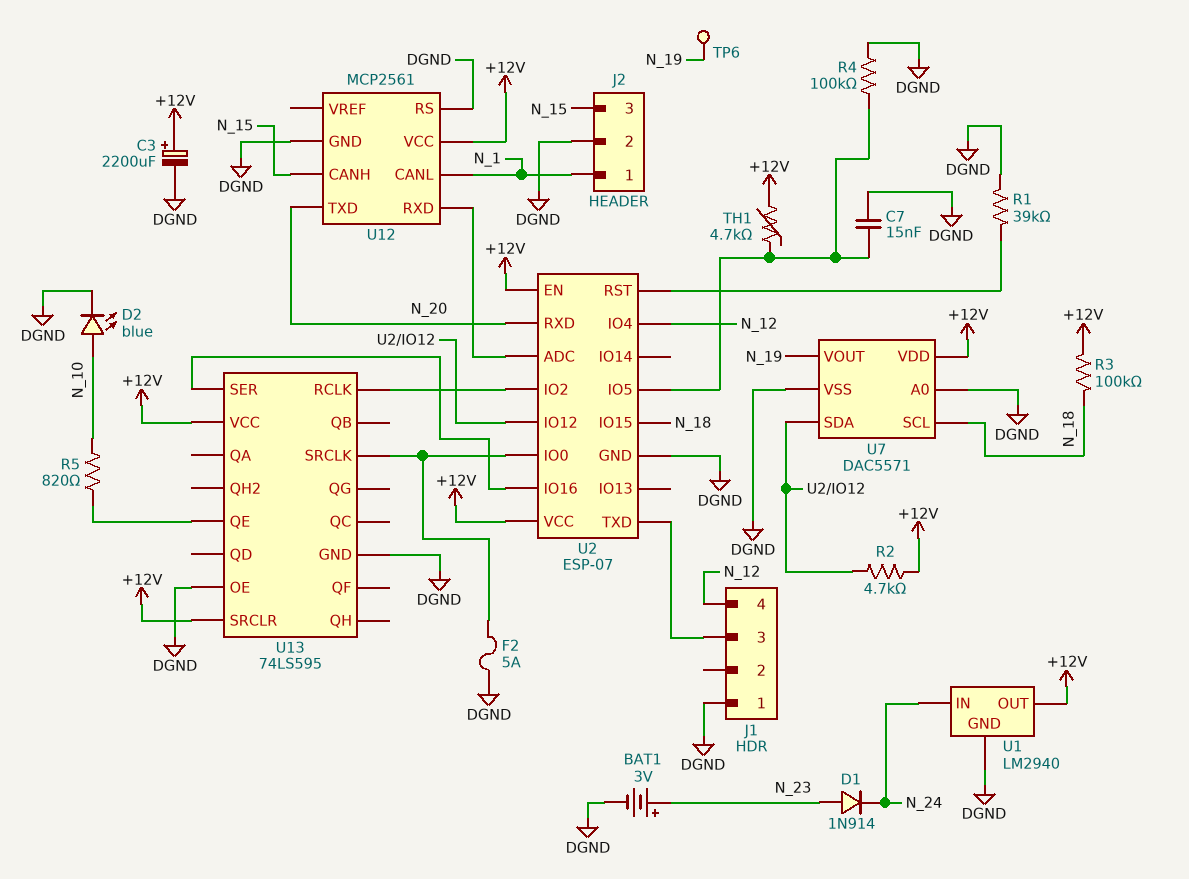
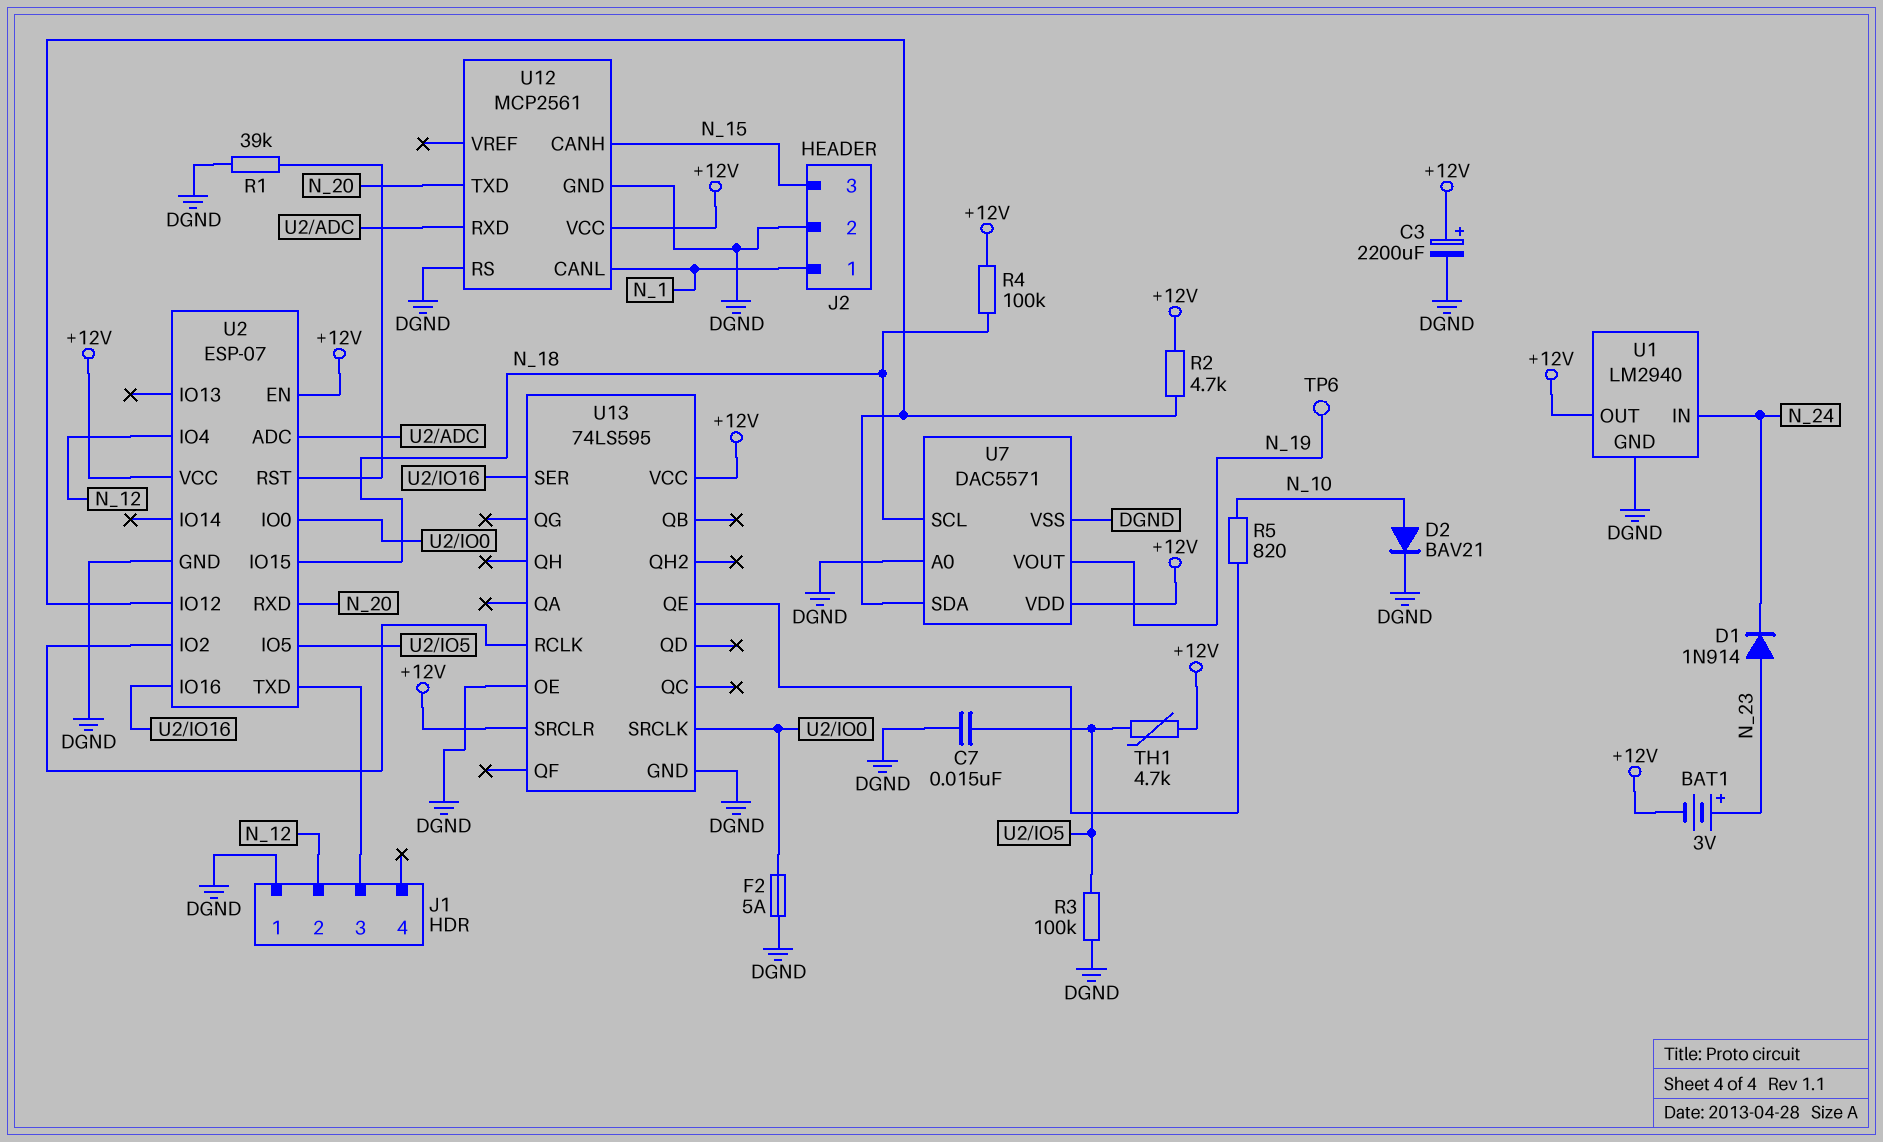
BAT1: 3V (plus N_23, minus DGND) -> 3V (plus N_23, minus +12V)
D2: LED blue (A N_10, K DGND) -> diode BAV21 (A N_10, K DGND)
J1 pin 2: none -> N_12
J1 pin 4: N_12 -> none
R3: 100k (+12V, N_18) -> 100k (DGND, U2/IO5)
R4: 100k (DGND, U2/IO5) -> 100k (+12V, N_18)

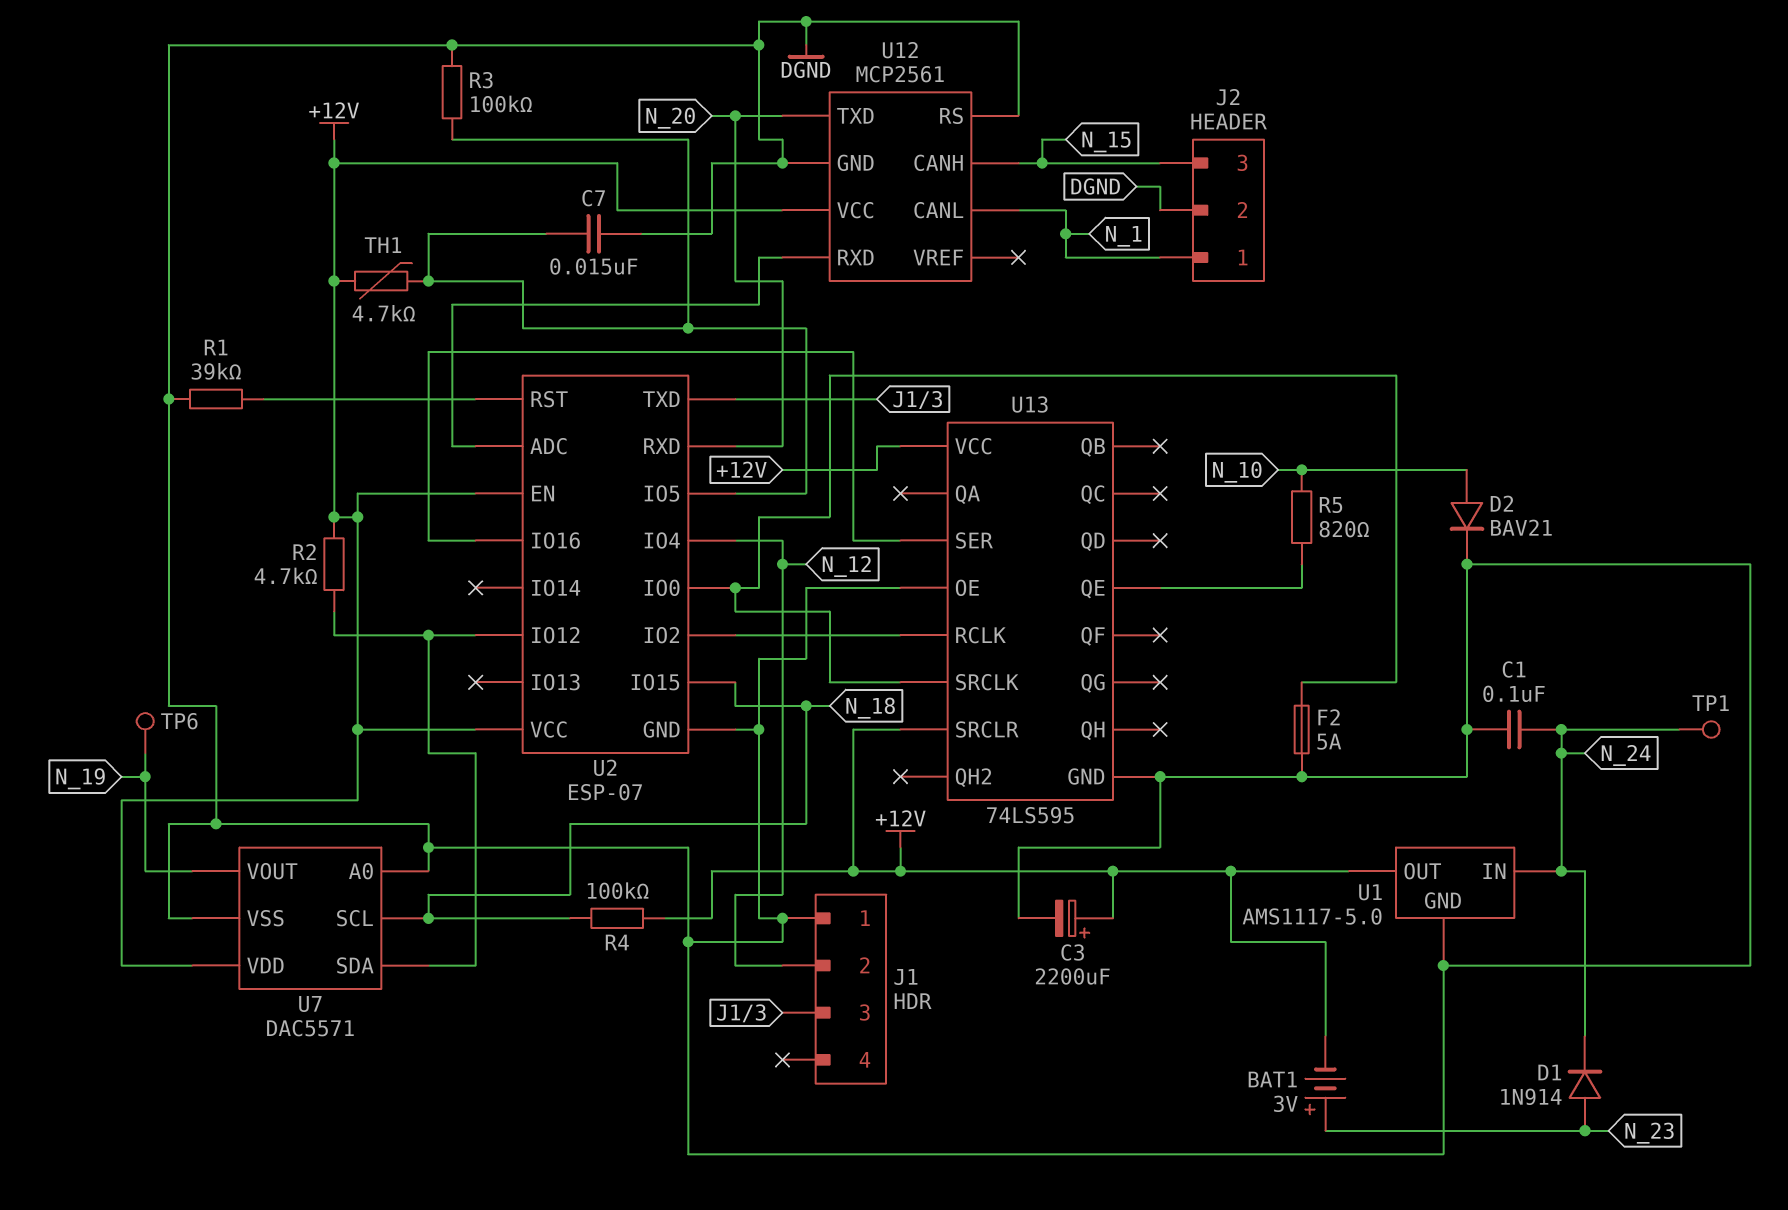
C1: none -> 100nF (DGND, N_24)
TP1: none -> test point (N_24)
U1: LM2940 -> AMS1117-5.0

